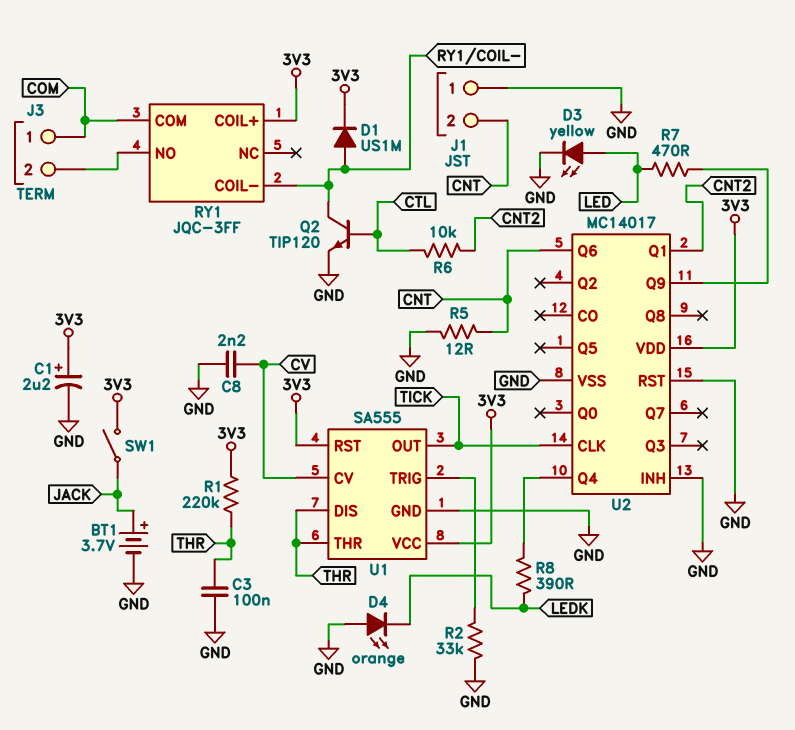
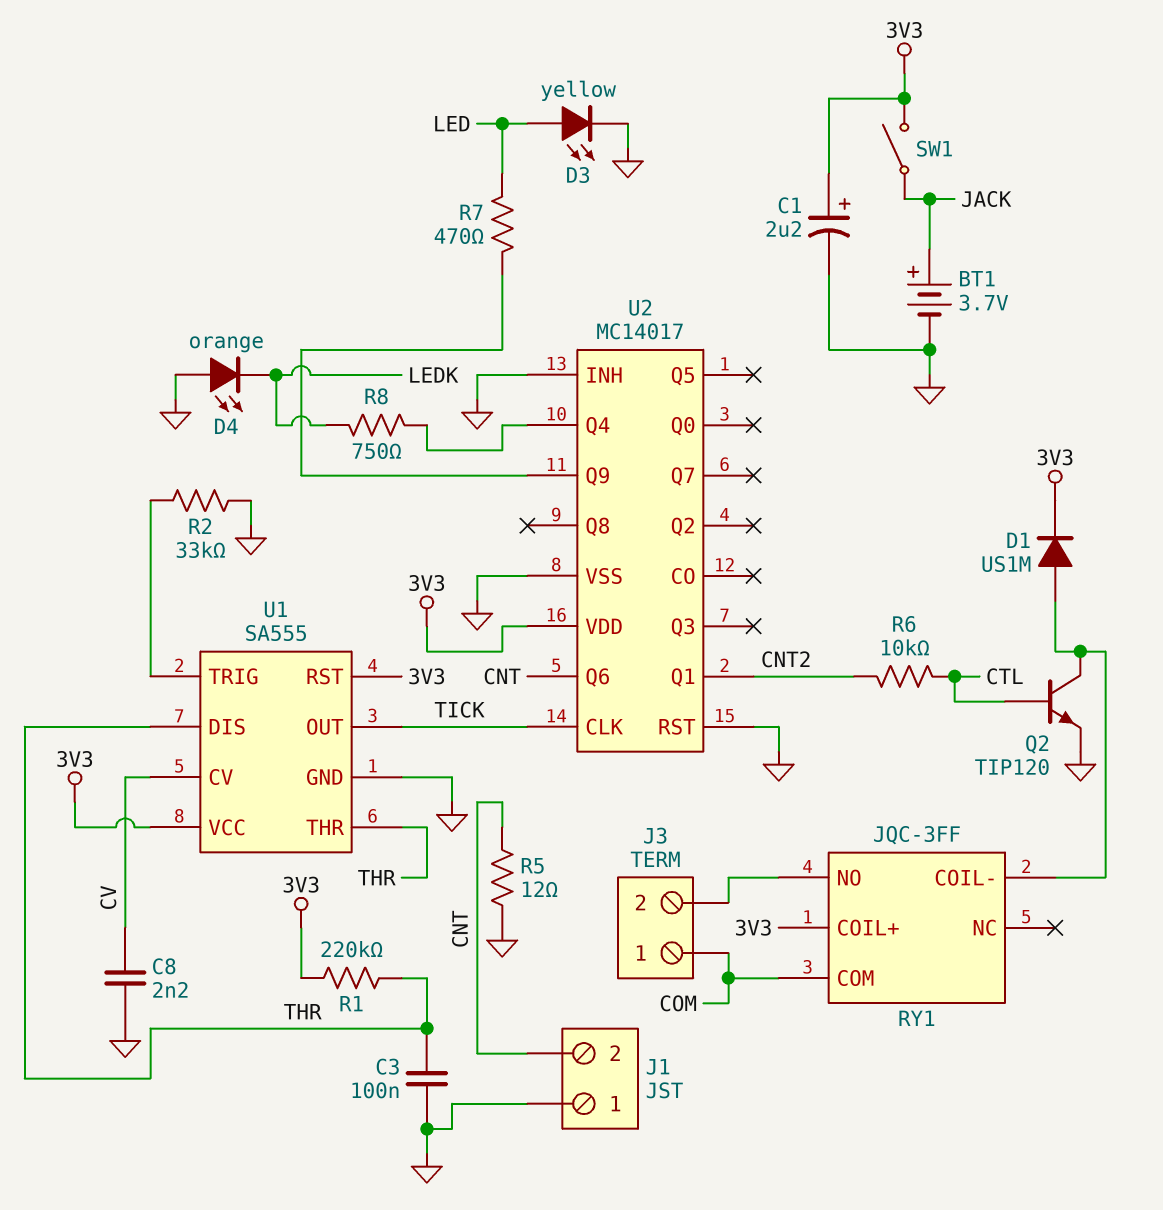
R8: 390 (LEDK, U2/Q4) -> 750 (LEDK, U2/Q4)

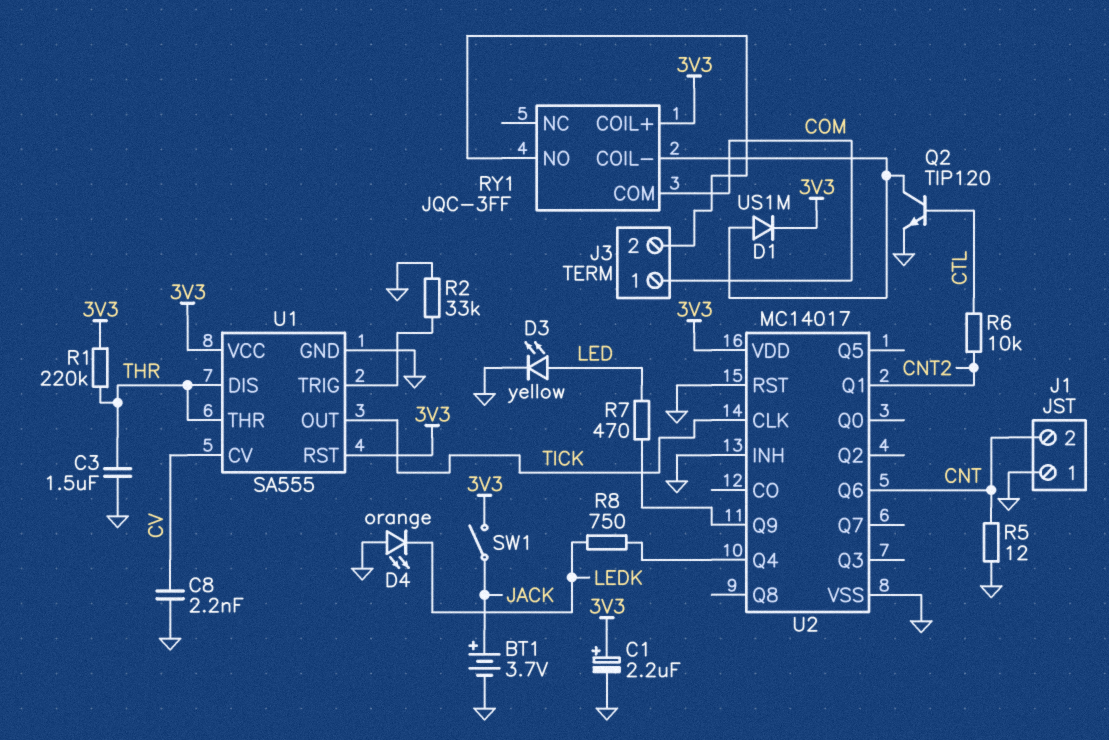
C3: 100nF (GND, THR) -> 1.5uF (GND, THR)

